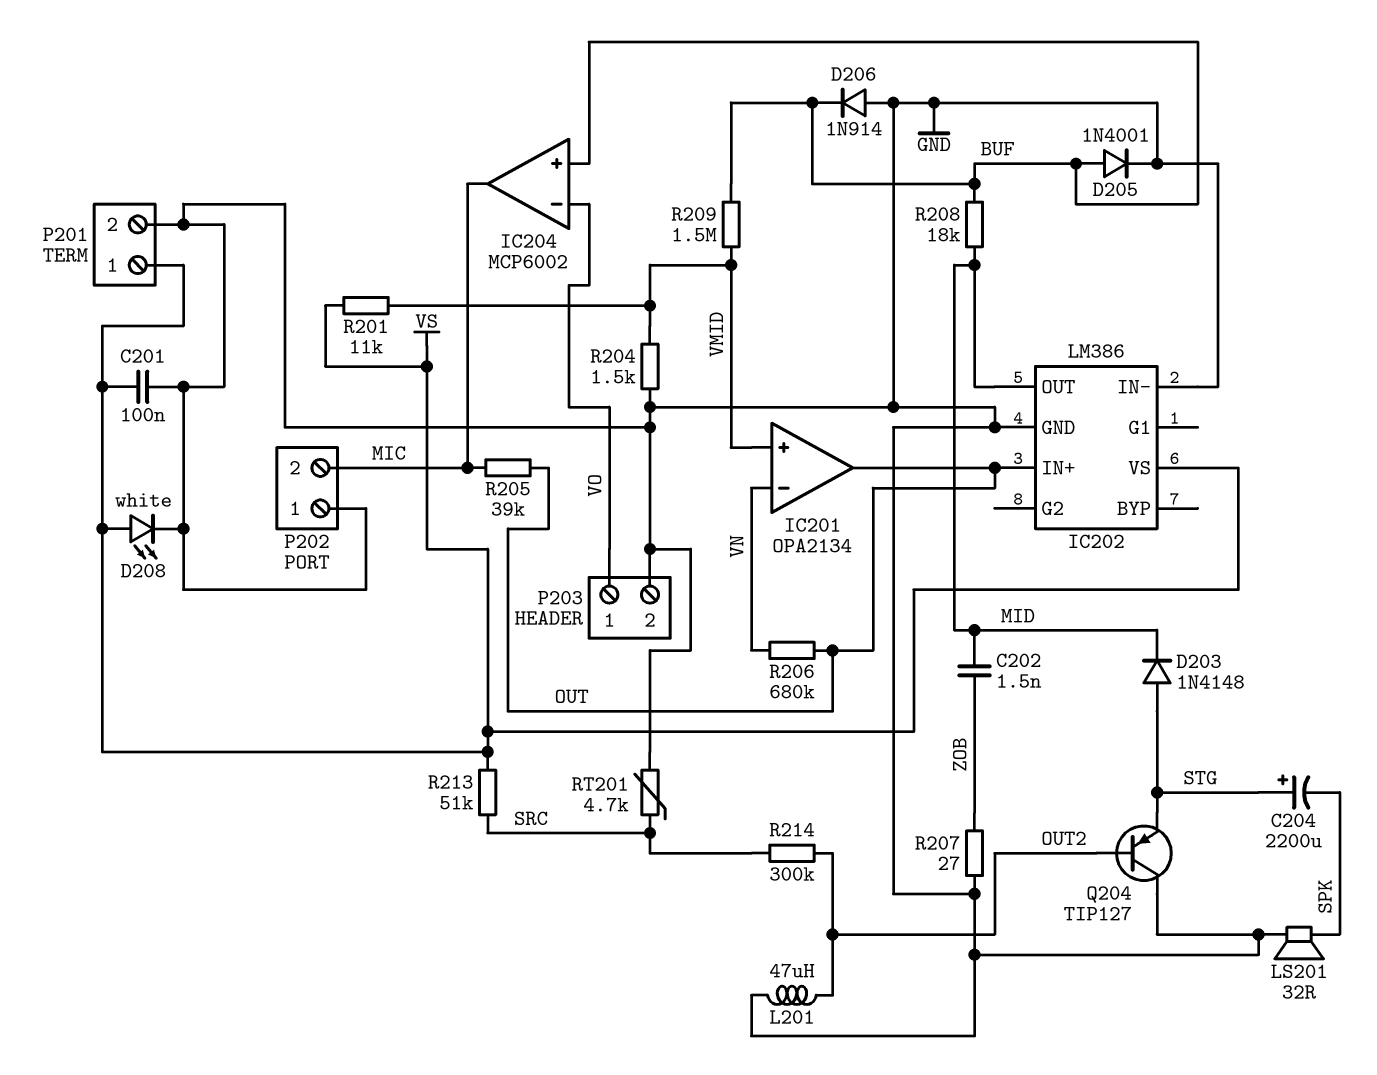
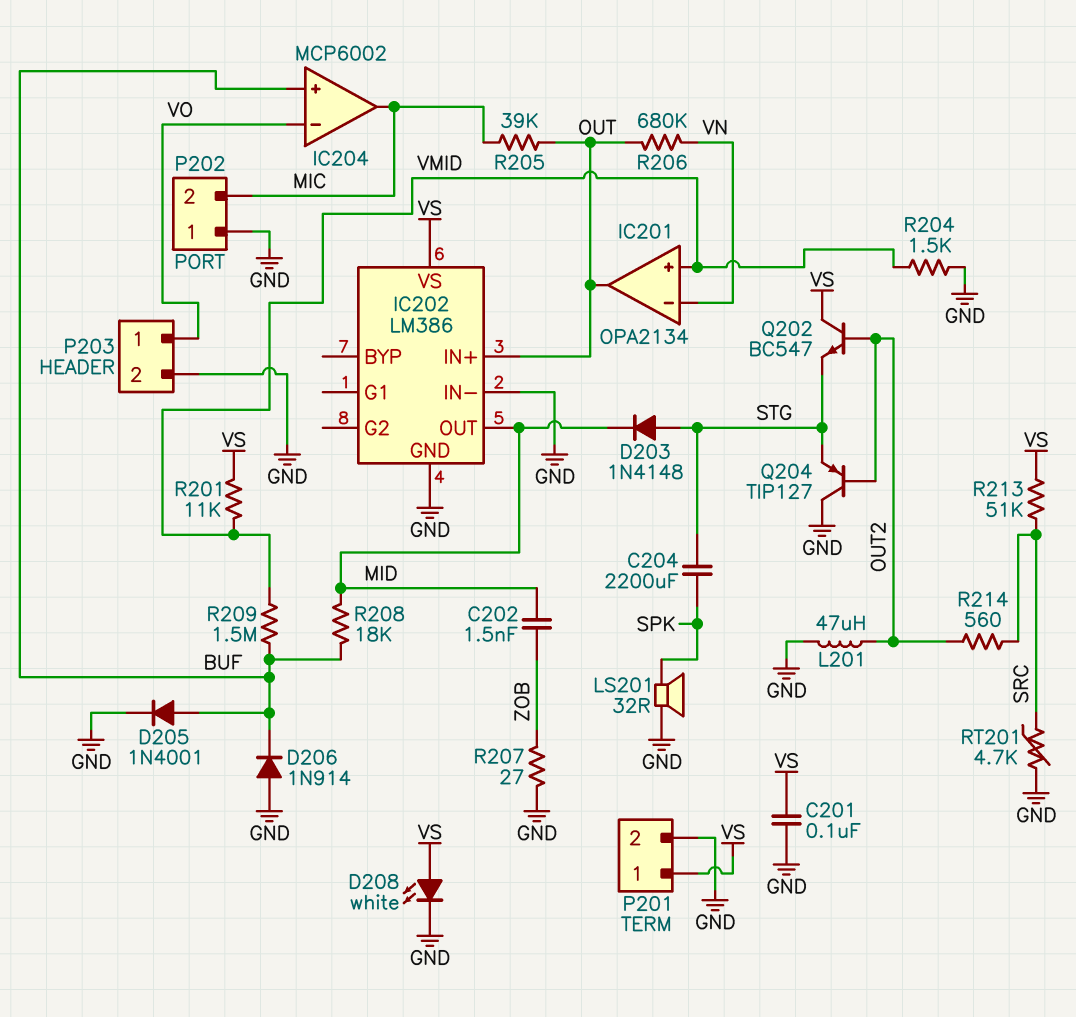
C204: 2200uF (plus STG, minus SPK) -> 2200uF (SPK, STG)
Q202: none -> NPN BC547 (B OUT2, C VS, E STG)
R214: 300k (OUT2, SRC) -> 560 (OUT2, SRC)

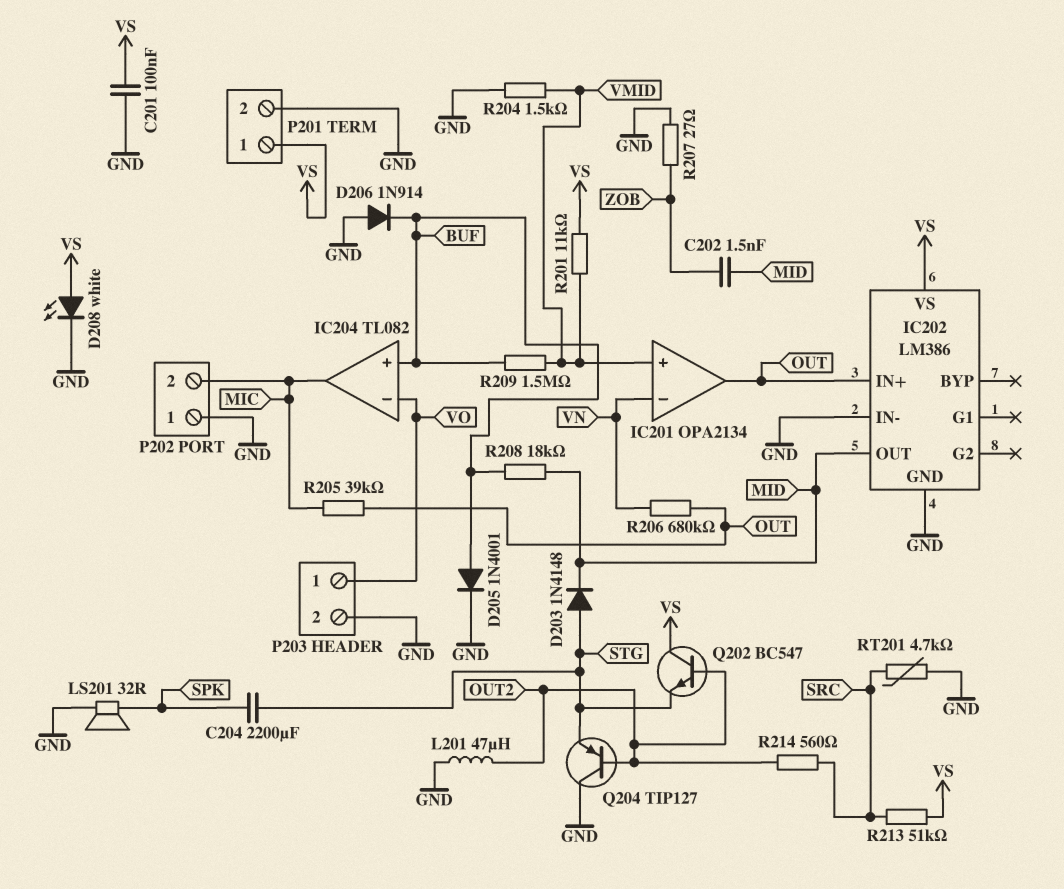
IC204: MCP6002 -> TL082

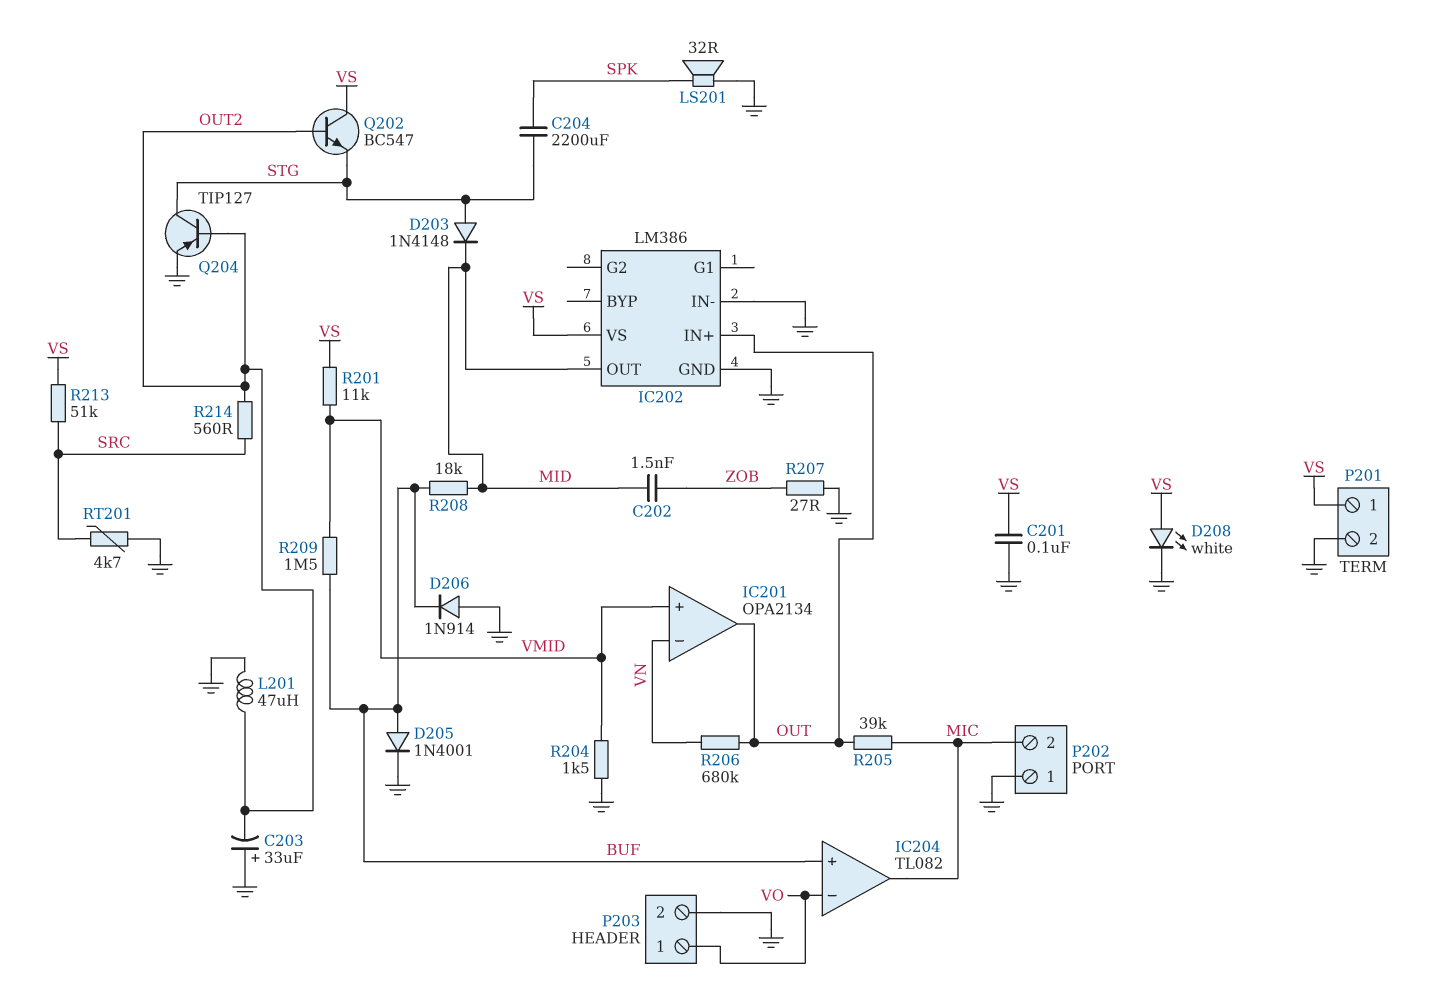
C203: none -> 33uF (plus GND, minus OUT2)
Q204: PNP TIP127 (B OUT2, C GND, E STG) -> PNP TIP127 (B OUT2, C STG, E GND)

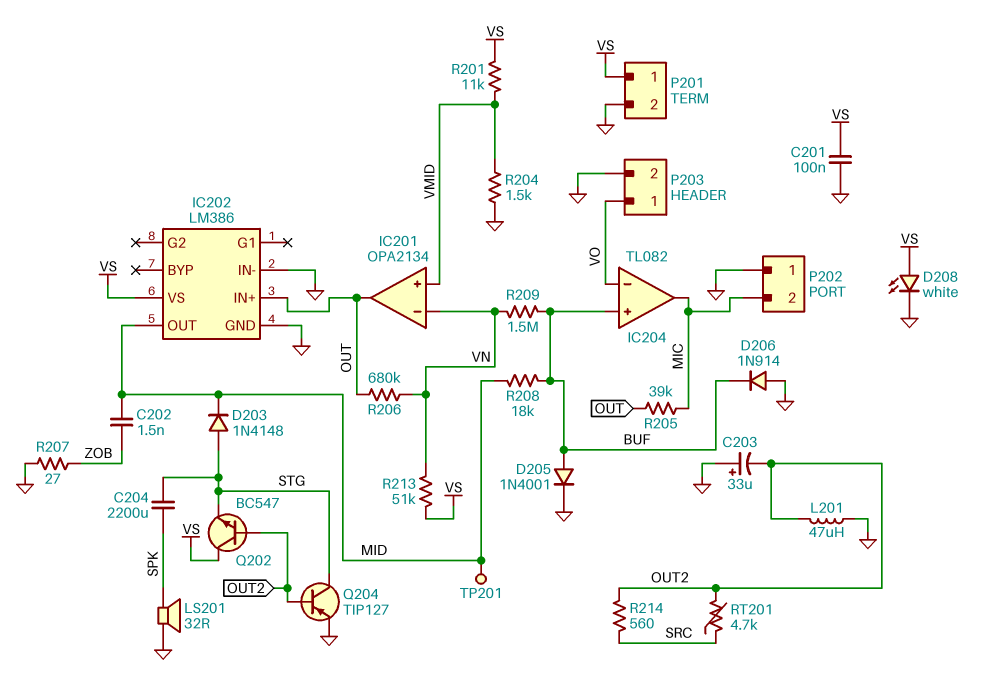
R209: 1.5M (BUF, VMID) -> 1.5M (BUF, VN)
R213: 51k (SRC, VS) -> 51k (VN, VS)
RT201: 4.7k (GND, SRC) -> 4.7k (OUT2, SRC)
TP201: none -> test point (MID)

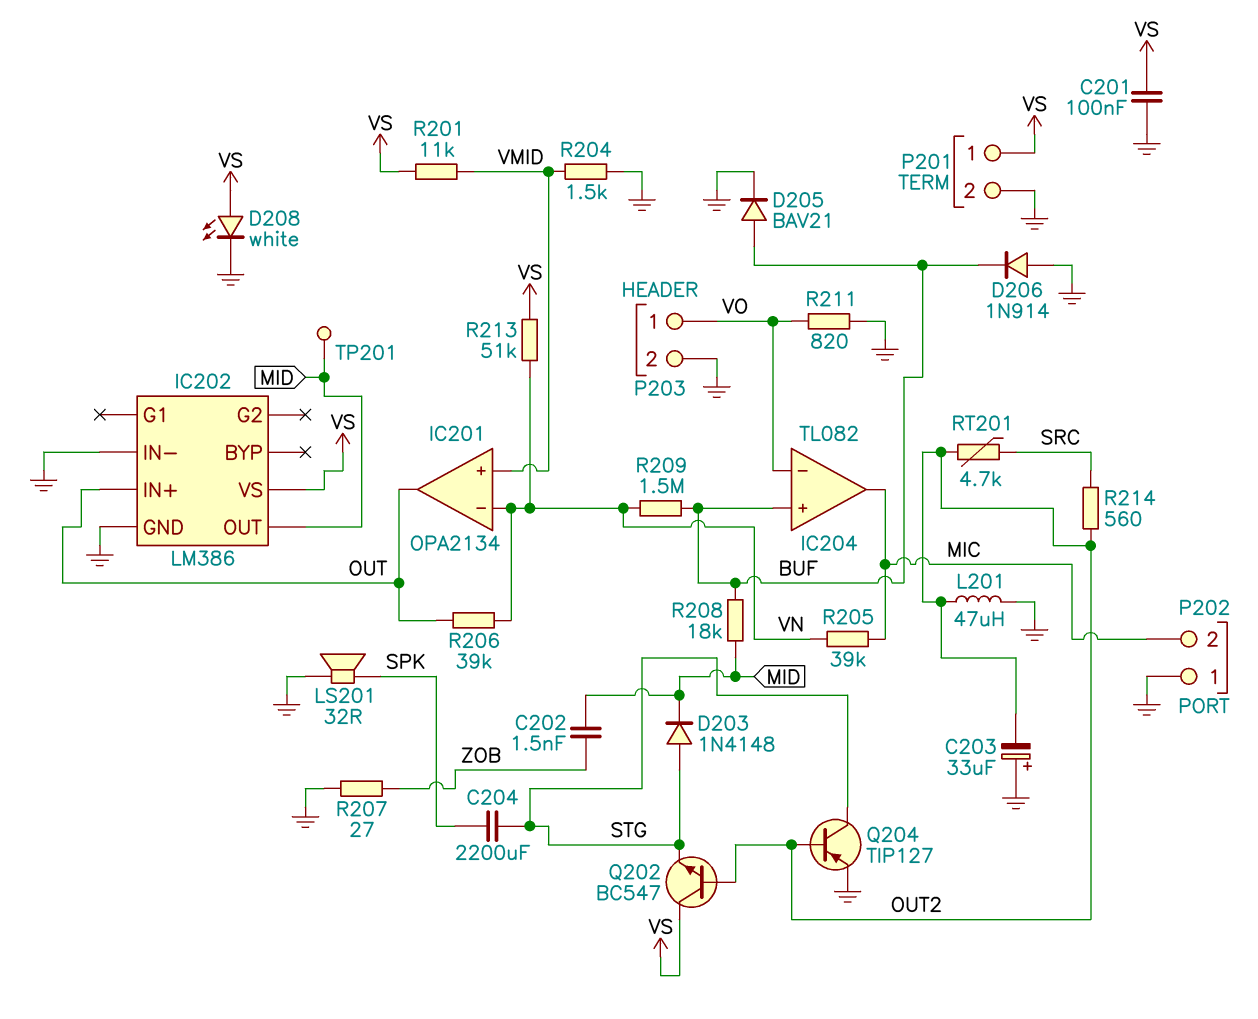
D205: diode 1N4001 (A BUF, K GND) -> diode BAV21 (A BUF, K GND)
R205: 39k (MIC, OUT) -> 39k (MIC, VN)
R206: 680k (OUT, VN) -> 39k (OUT, VN)
R211: none -> 820 (GND, VO)

